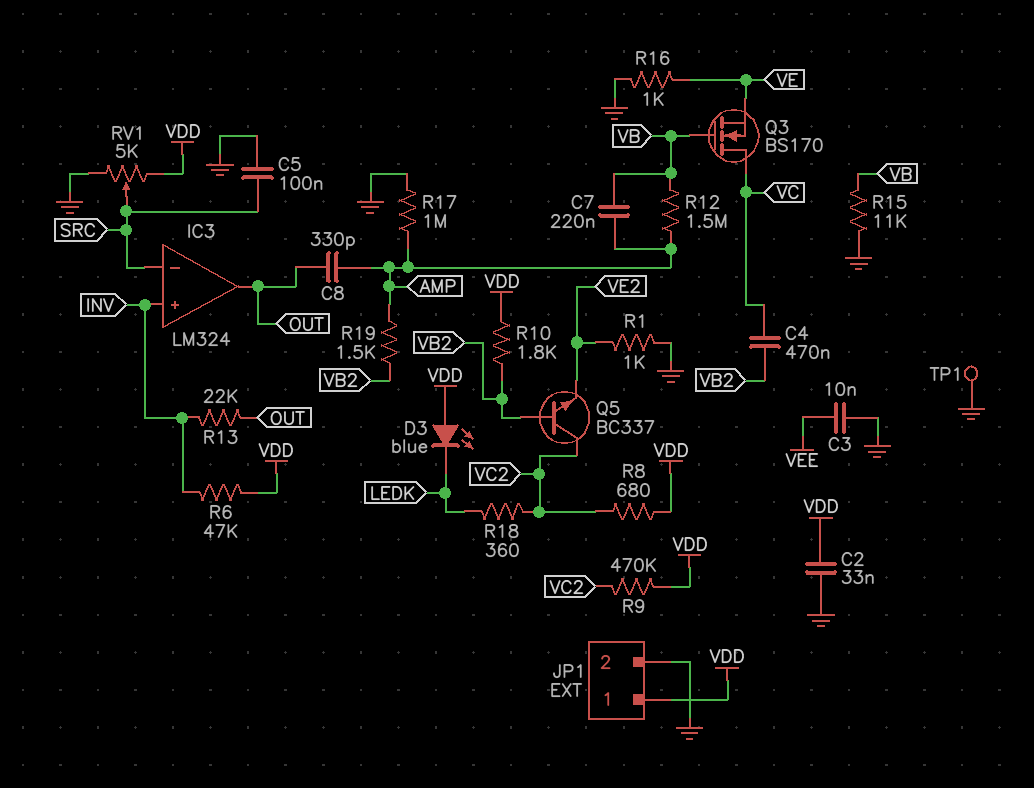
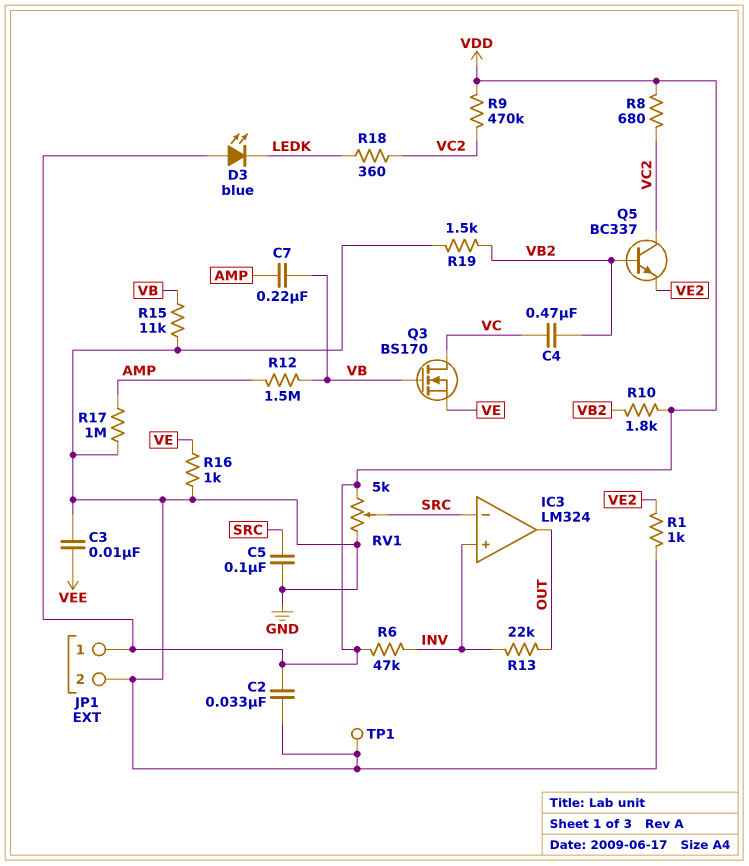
C8: 330pF (AMP, OUT) -> none
R19: 1.5k (AMP, VB2) -> 1.5k (GND, VB2)

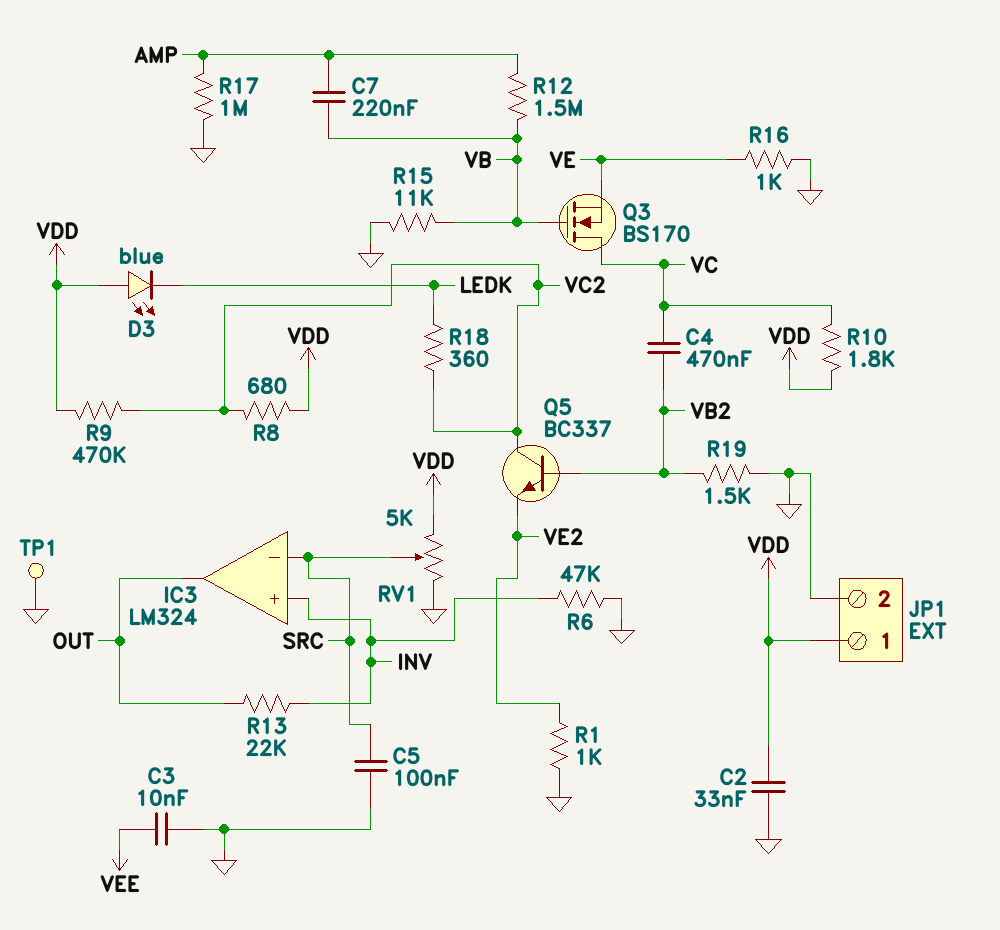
R6: 47k (INV, VDD) -> 47k (GND, INV)
R10: 1.8k (VB2, VDD) -> 1.8k (VC, VDD)

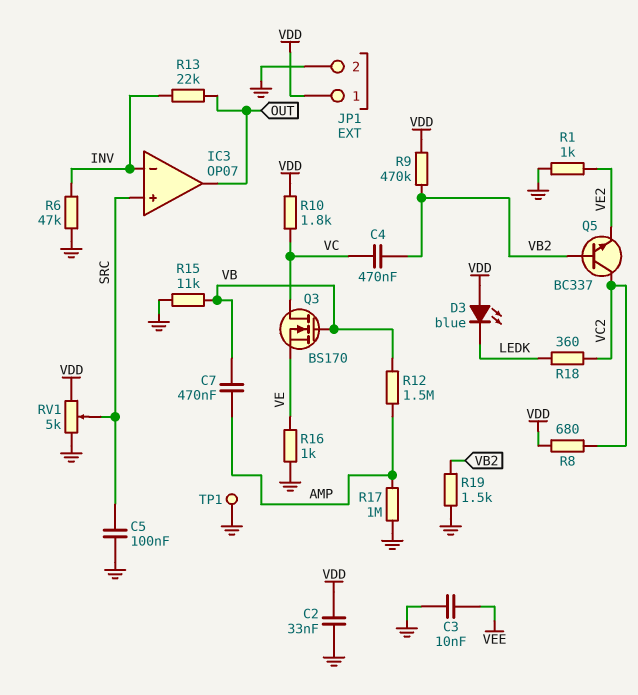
C7: 220nF (AMP, VB) -> 470nF (AMP, VB)
IC3: LM324 -> OP07
IC3 pin in+: INV -> SRC
IC3 pin in-: SRC -> INV
R9: 470k (VC2, VDD) -> 470k (VB2, VDD)

